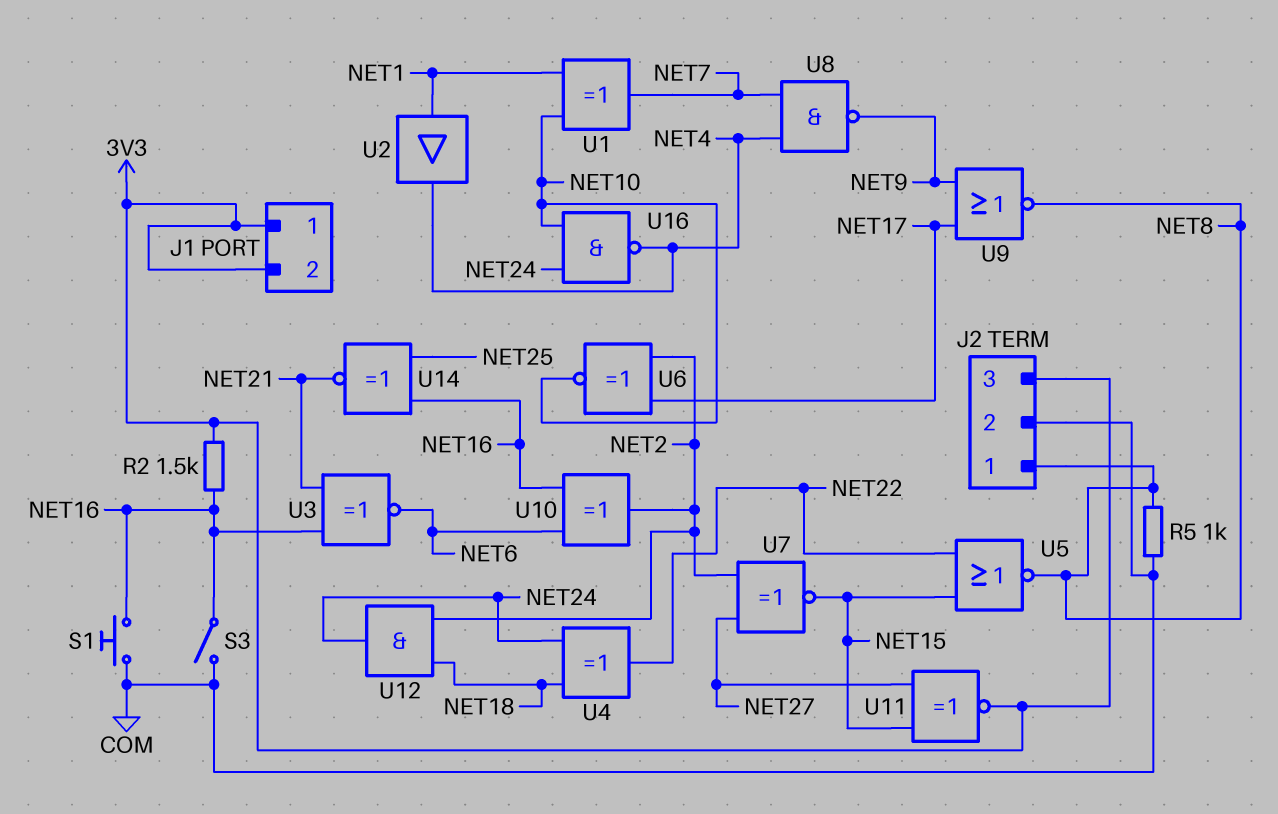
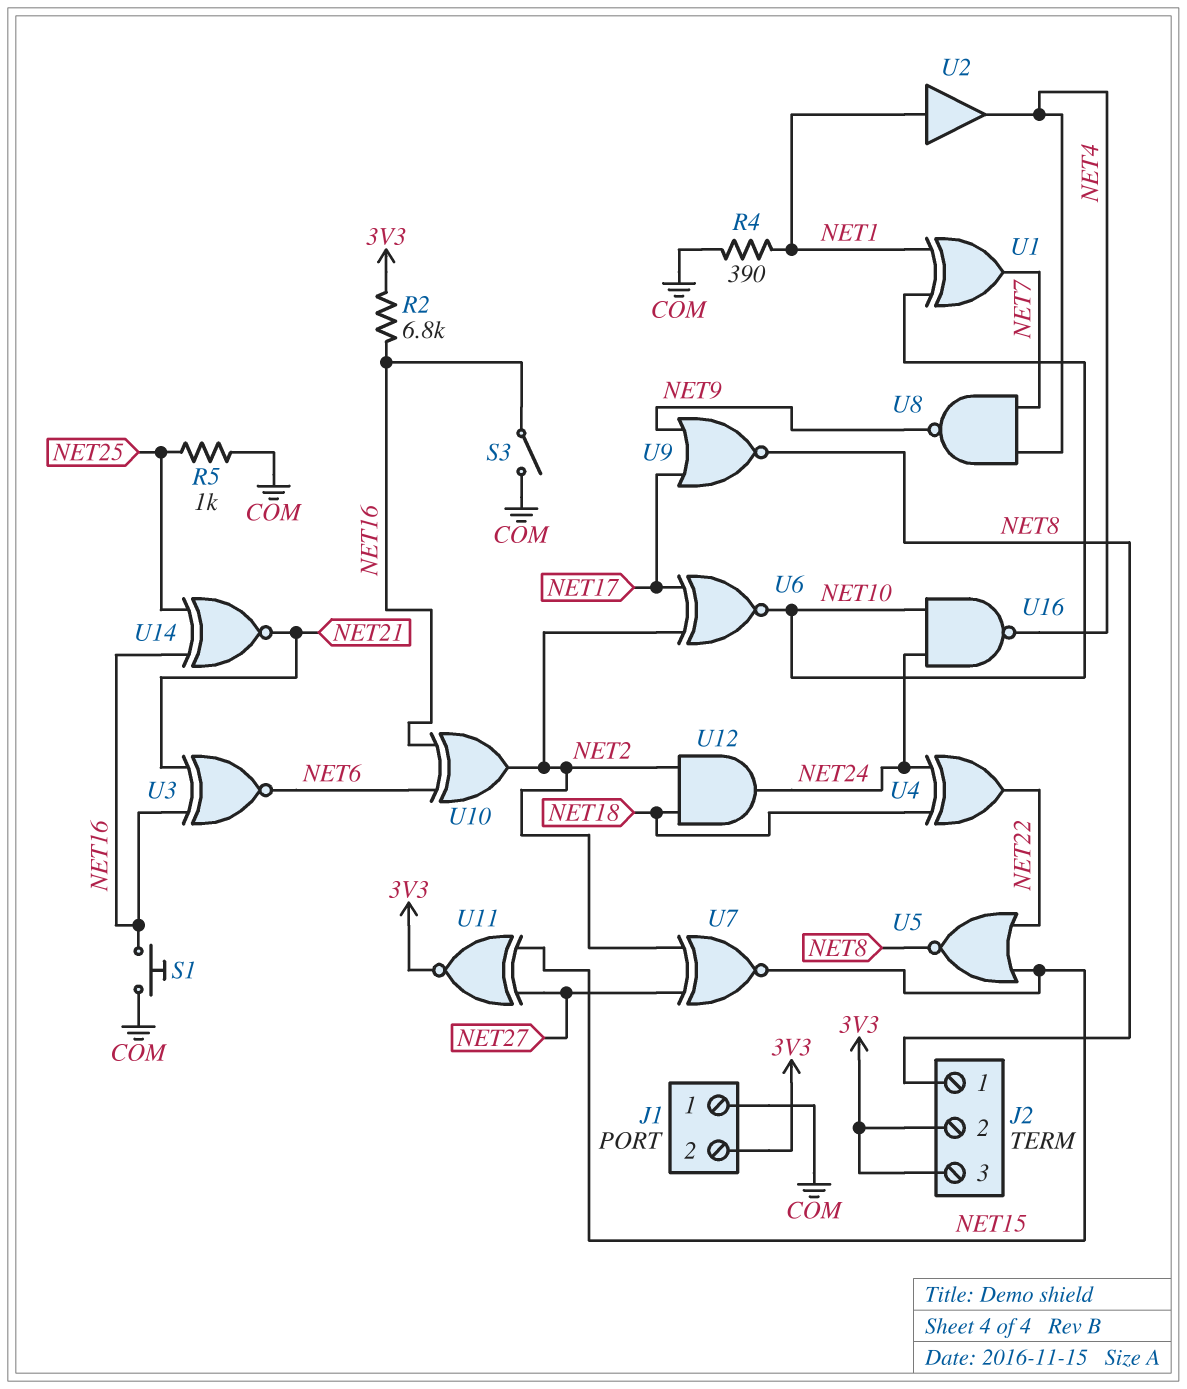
J1 pin 1: 3V3 -> COM
J2 pin 2: COM -> 3V3
R2: 1.5k (3V3, NET16) -> 6.8k (3V3, NET16)
R4: none -> 390 (COM, NET1)
R5: 1k (COM, NET8) -> 1k (COM, NET25)

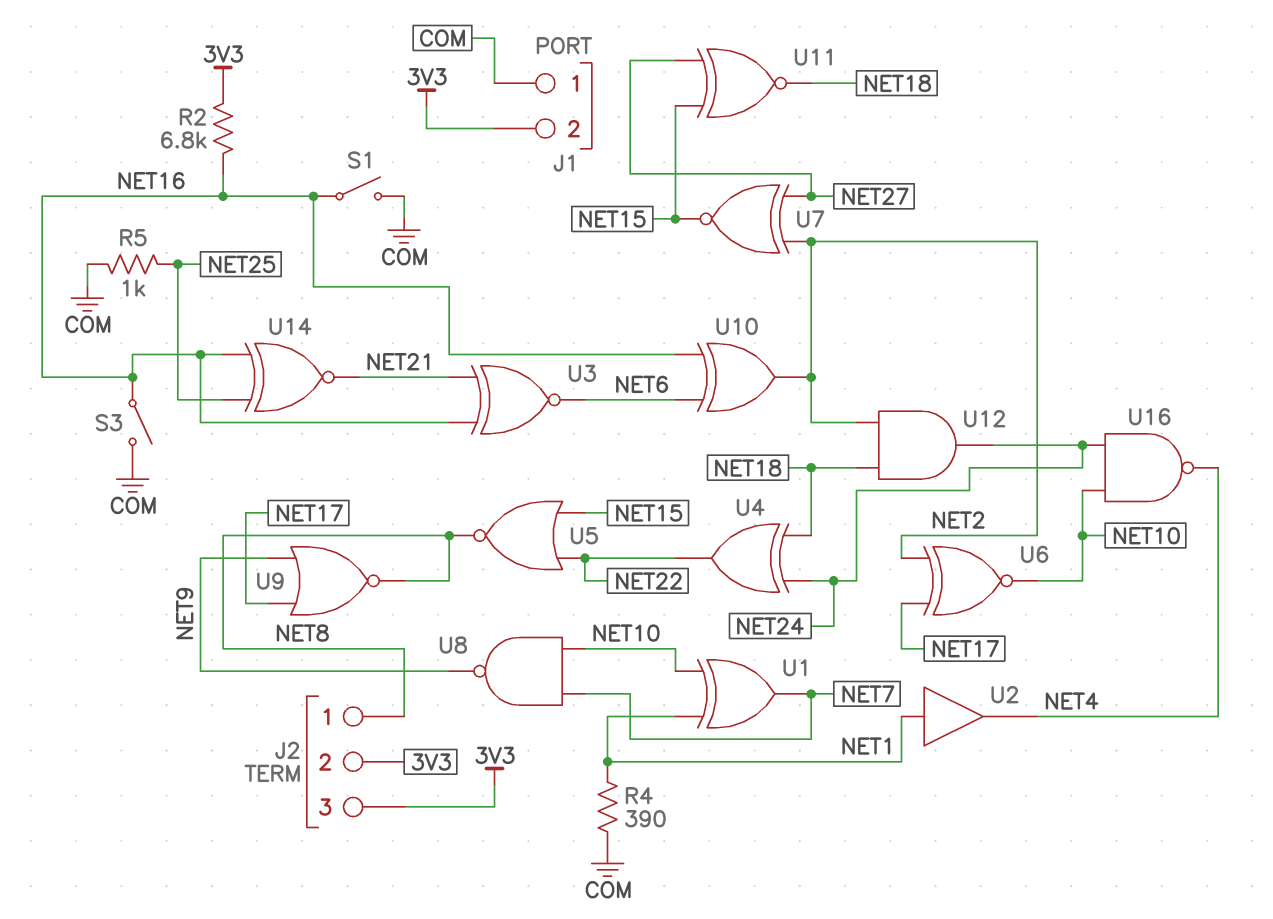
S1: button (COM, NET16) -> switch (COM, NET16)
U8: NAND (in NET4, in NET7, out NET9) -> NAND (in NET7, in NET10, out NET9)
U11: XNOR (in NET15, in NET27, out 3V3) -> XNOR (in NET15, in NET27, out NET18)

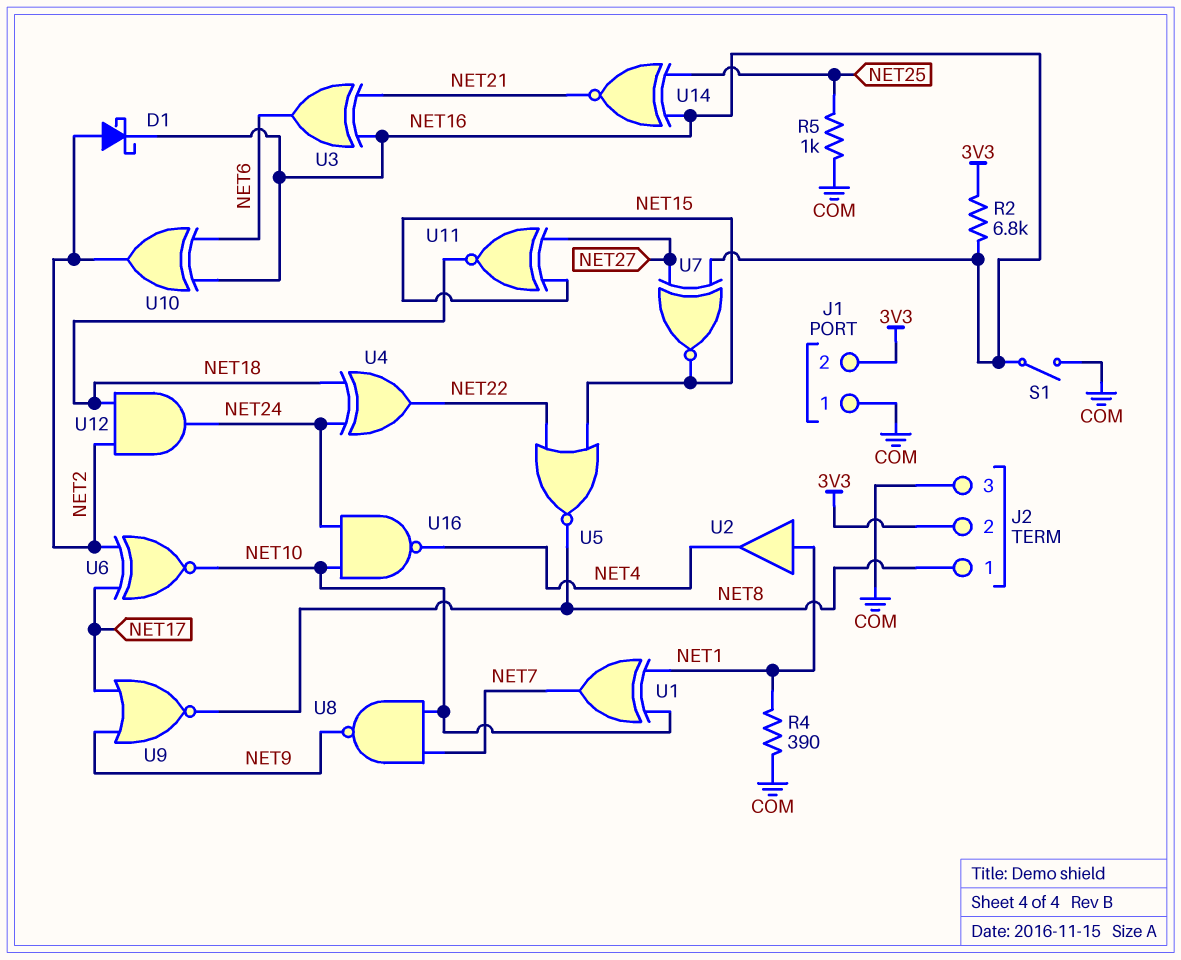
D1: none -> schottky (A NET2, K NET16)
J2 pin 3: 3V3 -> COM
S3: switch (COM, NET16) -> none
U3: XNOR (in NET16, in NET21, out NET6) -> XOR (in NET16, in NET21, out NET6)
U7: XNOR (in NET2, in NET27, out NET15) -> XNOR (in NET16, in NET27, out NET15)

